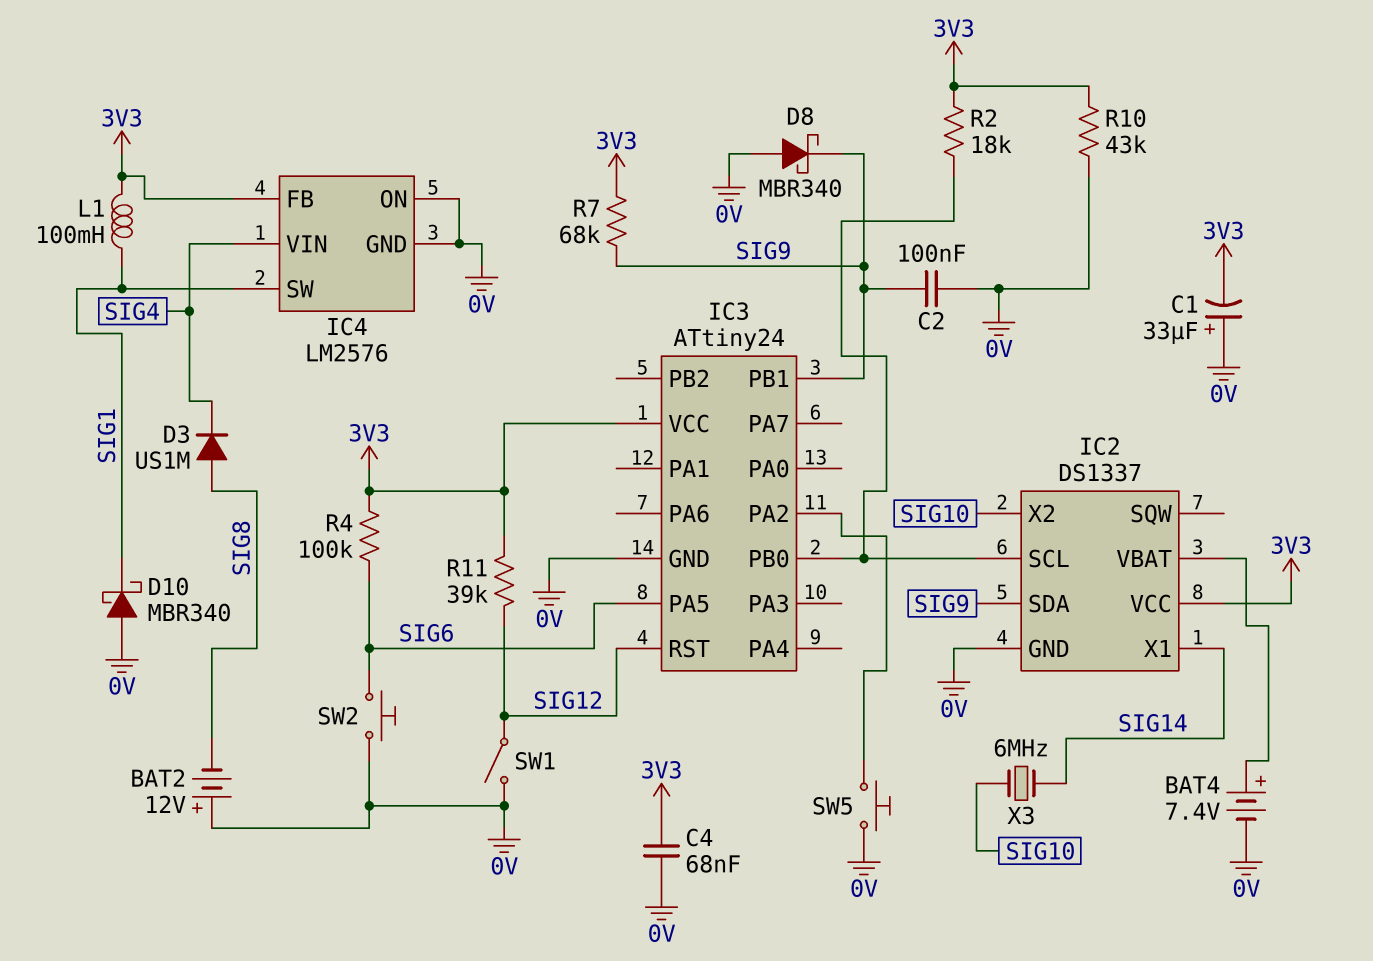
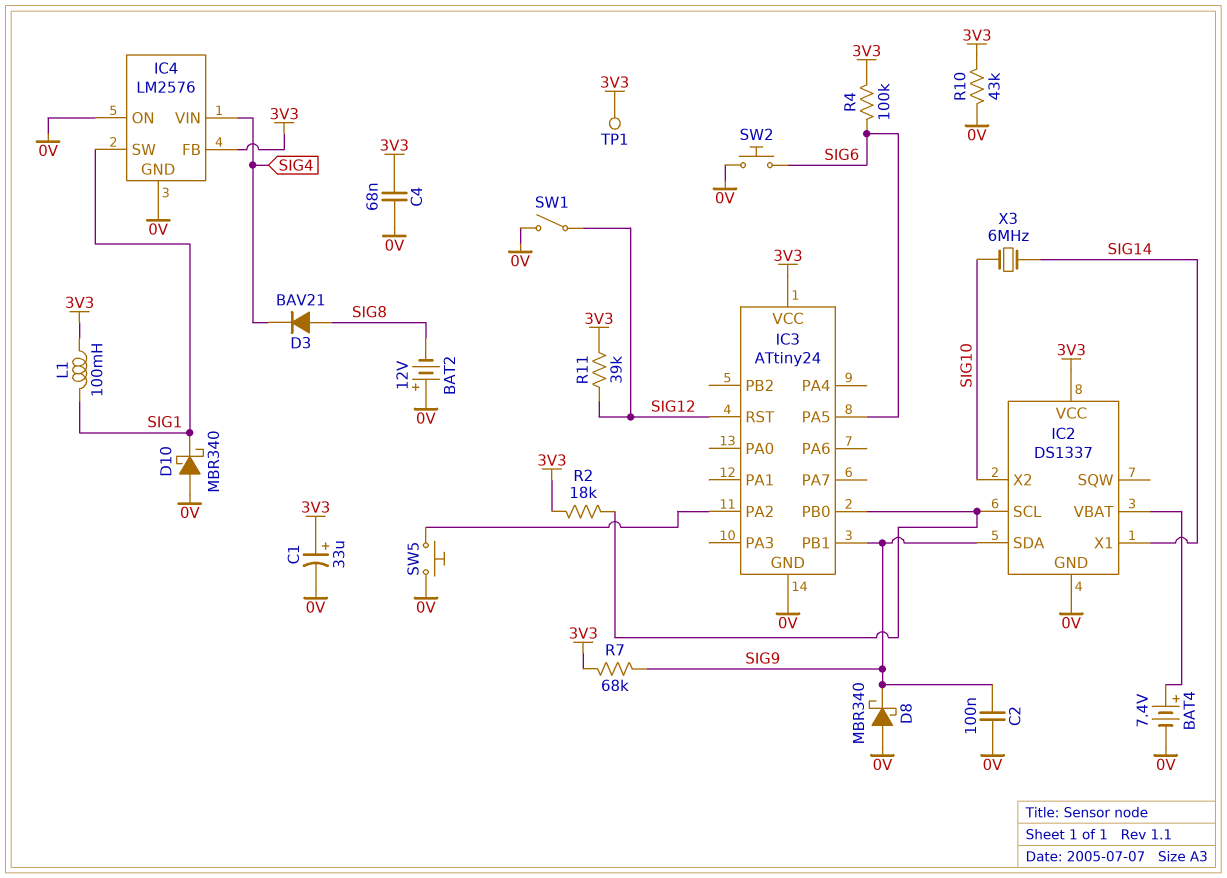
C1: 33uF (plus 0V, minus 3V3) -> 33uF (plus 3V3, minus 0V)
D3: diode US1M (A SIG8, K SIG4) -> diode BAV21 (A SIG8, K SIG4)
TP1: none -> test point (3V3)

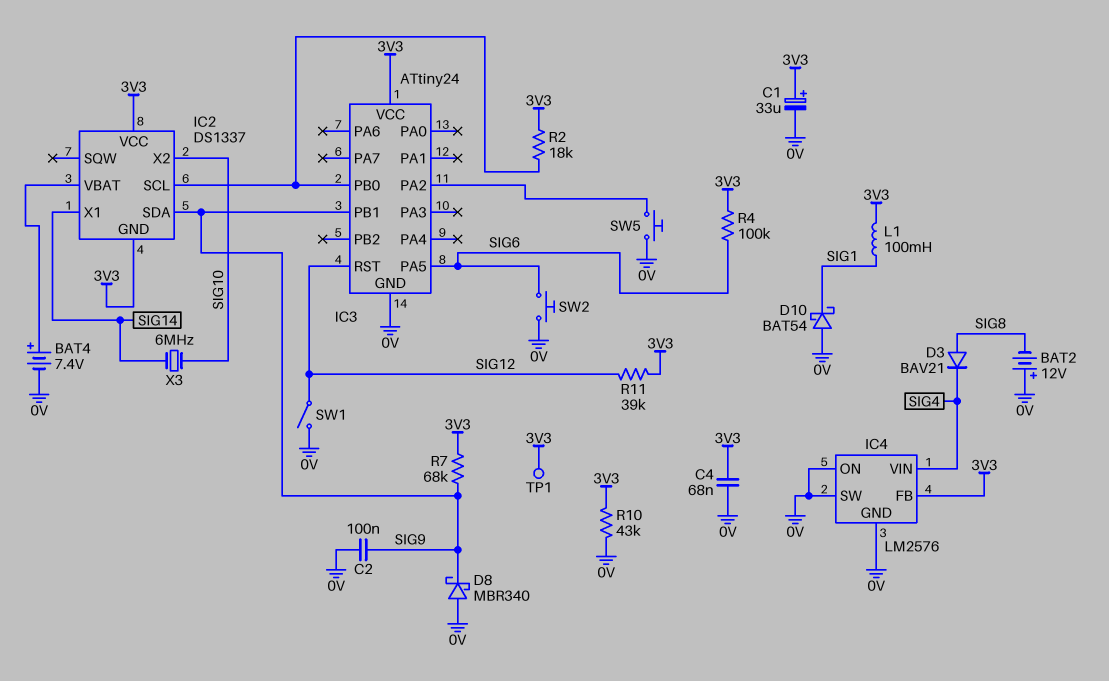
D10: schottky MBR340 (A 0V, K SIG1) -> schottky BAT54 (A 0V, K SIG1)
IC2 pin GND: 0V -> 3V3
IC4 pin SW: SIG1 -> 0V

